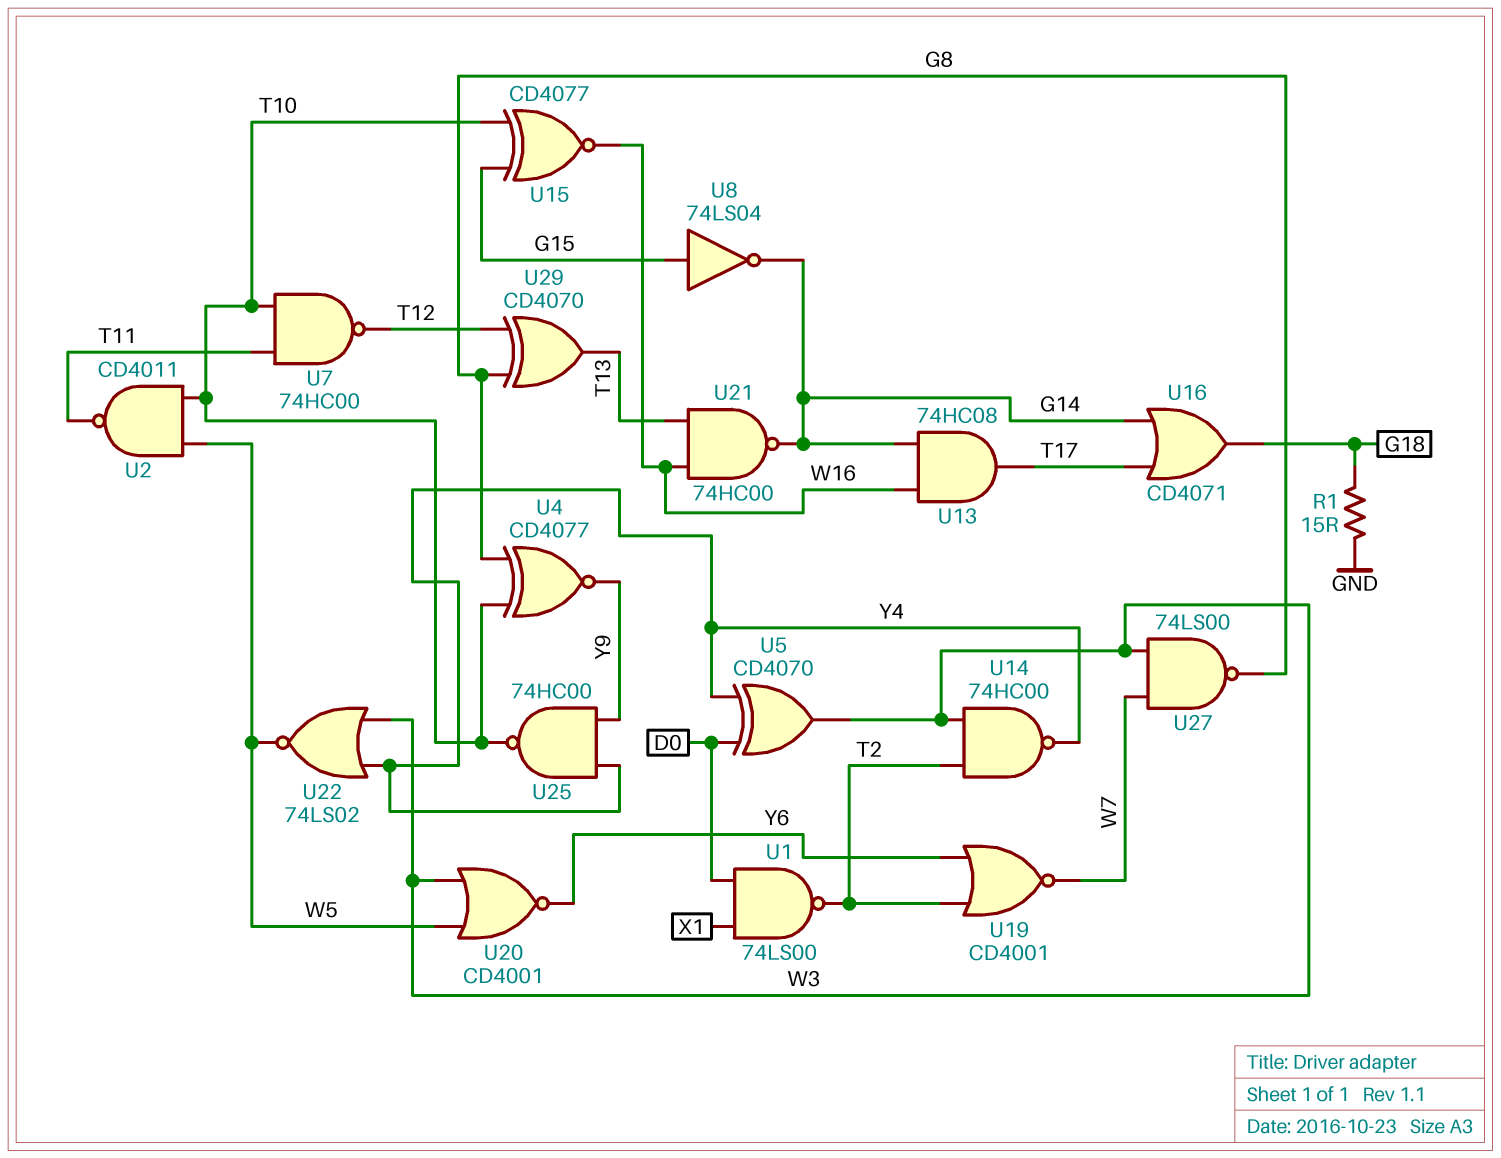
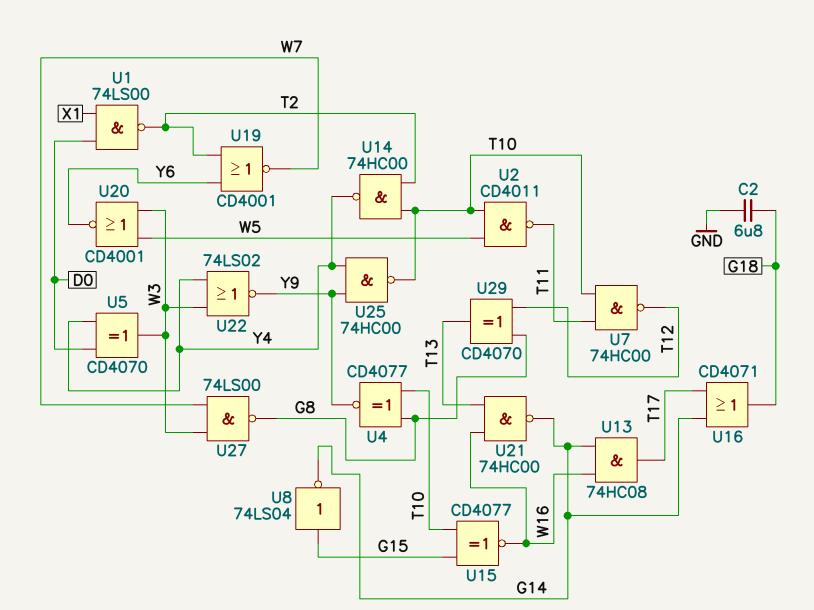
C2: none -> 6.8uF (G18, GND)
R1: 15 (G18, GND) -> none
U14: NAND 74HC00 (in T2, in W3, out Y4) -> NAND 74HC00 (in T2, in T10, out Y4)
U22: NOR 74LS02 (in W3, in Y4, out W5) -> NOR 74LS02 (in W3, in Y4, out Y9)

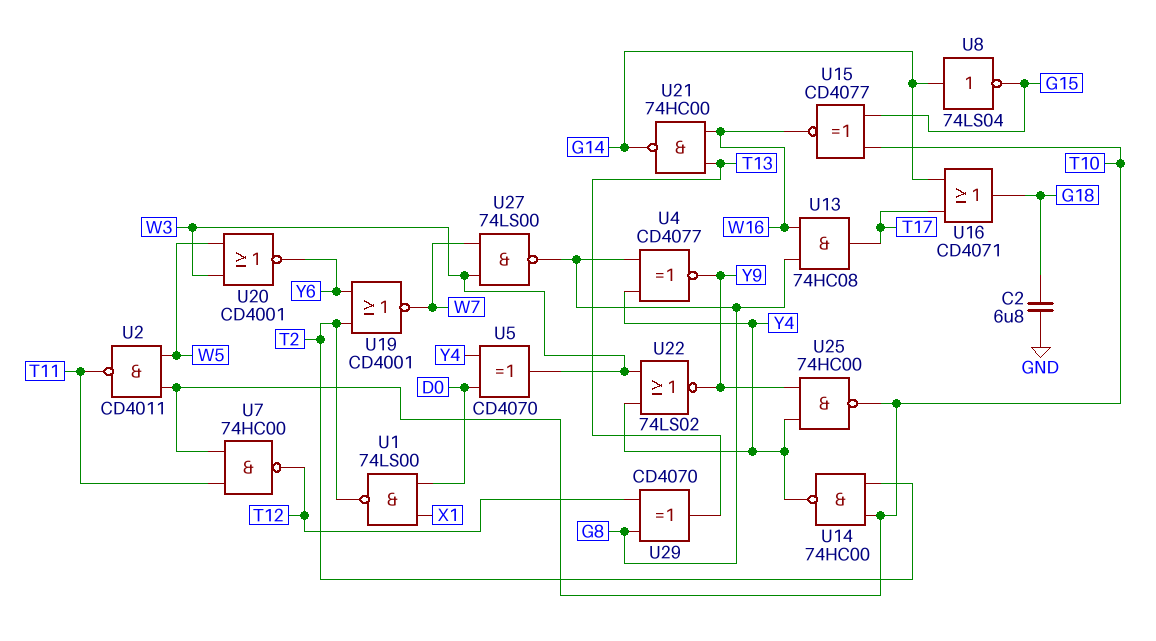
U4: XNOR CD4077 (in G8, in T10, out Y9) -> XNOR CD4077 (in G8, in Y4, out Y9)
U8: NOT 74LS04 (in G15, out G14) -> NOT 74LS04 (in G14, out G15)
U13: AND 74HC08 (in G14, in W16, out T17) -> AND 74HC08 (in G8, in W16, out T17)

